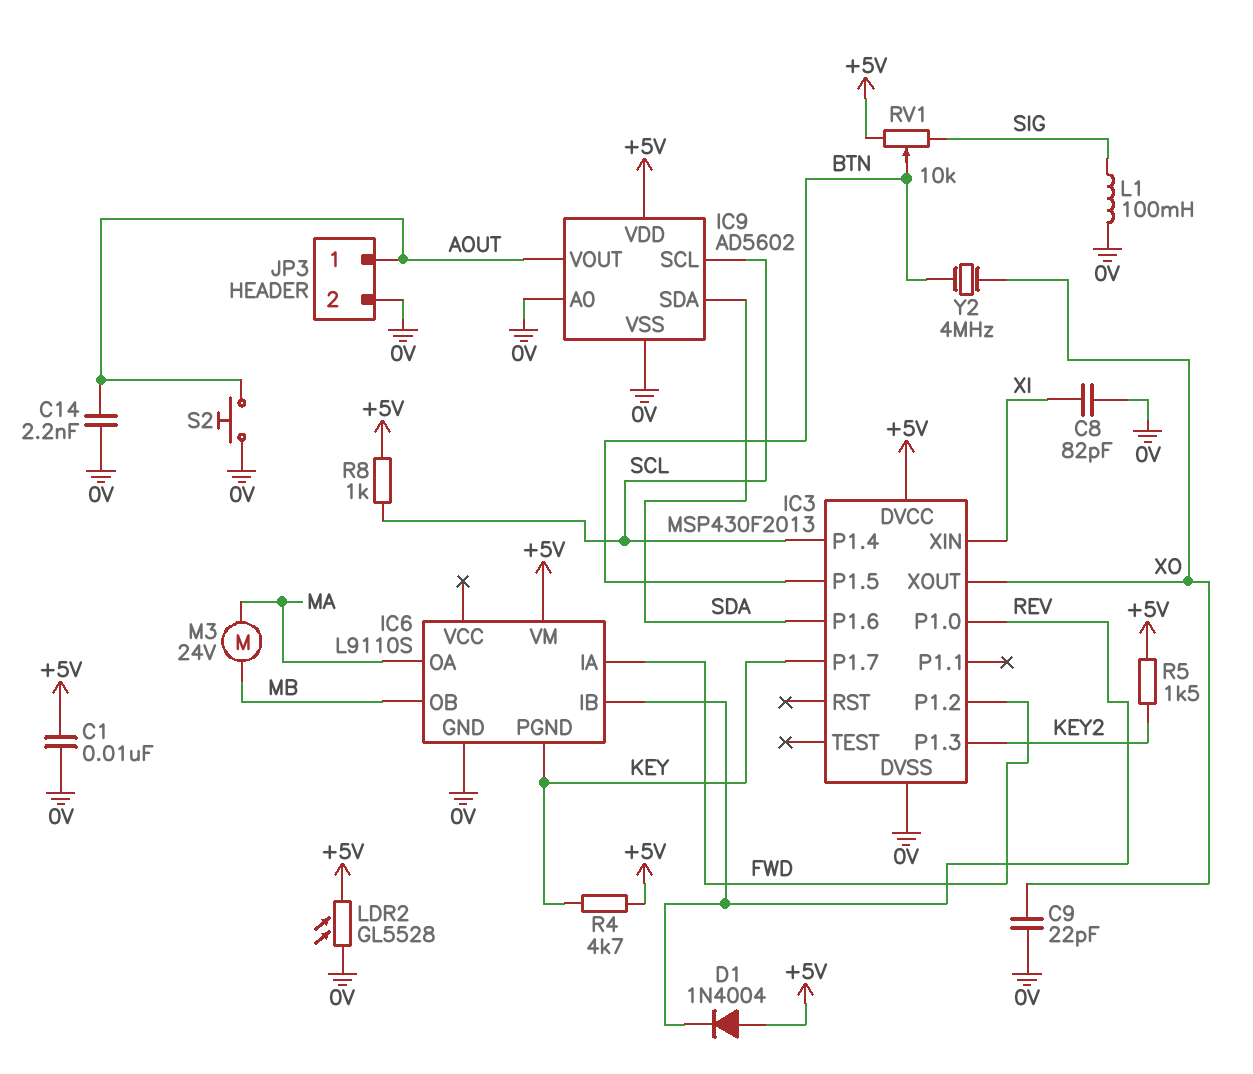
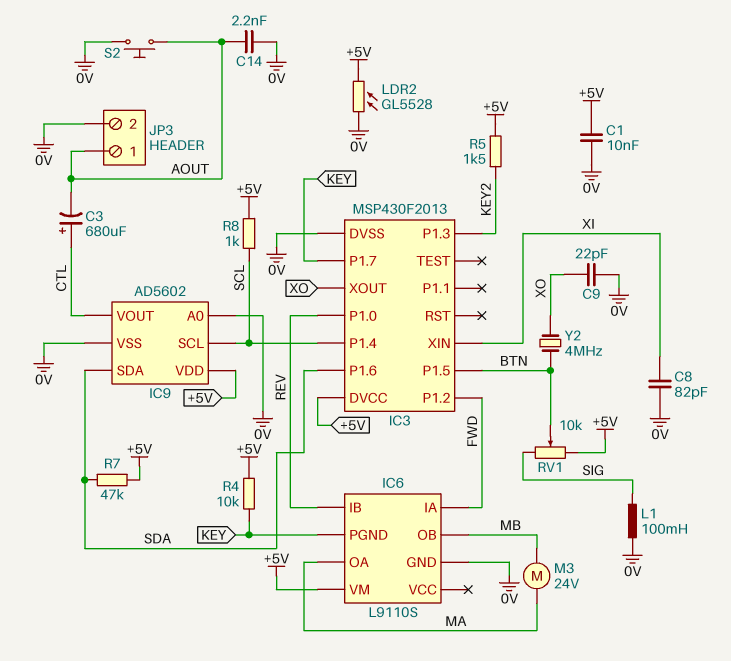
C3: none -> 680uF (plus CTL, minus AOUT)
D1: diode 1N4004 (A +5V, K REV) -> none
IC9 pin VOUT: AOUT -> CTL
R4: 4.7k (+5V, KEY) -> 10k (+5V, KEY)
R7: none -> 47k (+5V, SDA)

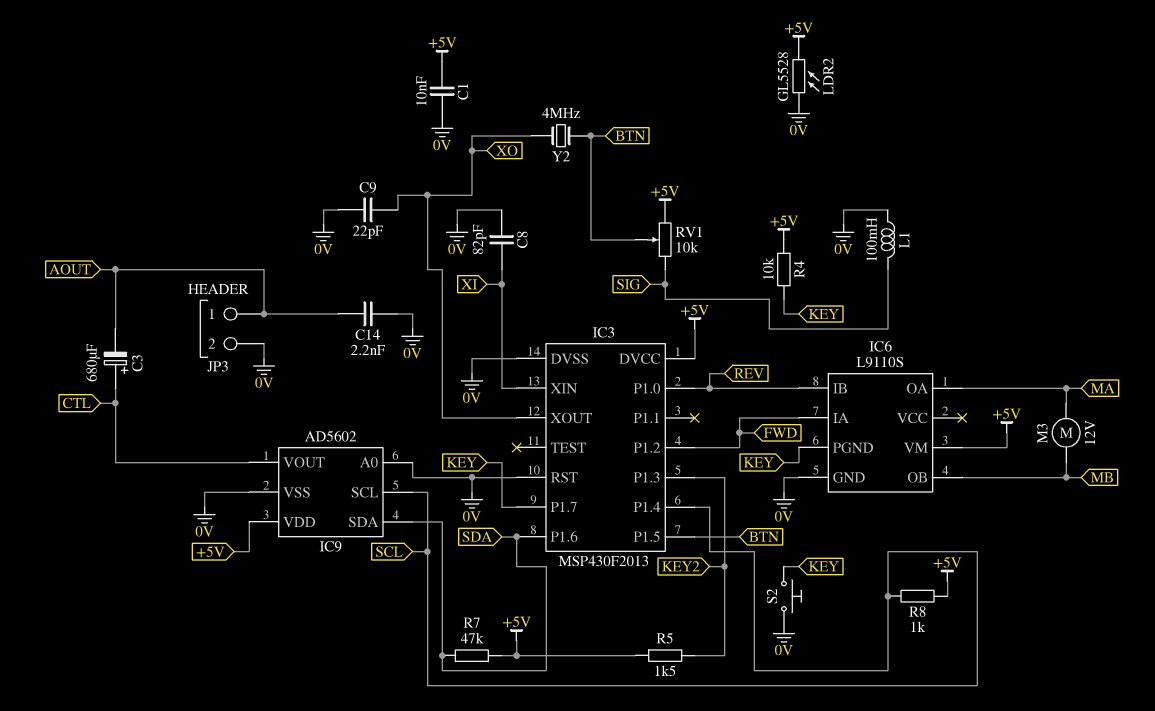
IC3 pin RST: none -> 0V
M3: motor 24V (MA, MB) -> motor 12V (MA, MB)
S2: button (0V, AOUT) -> button (0V, KEY)

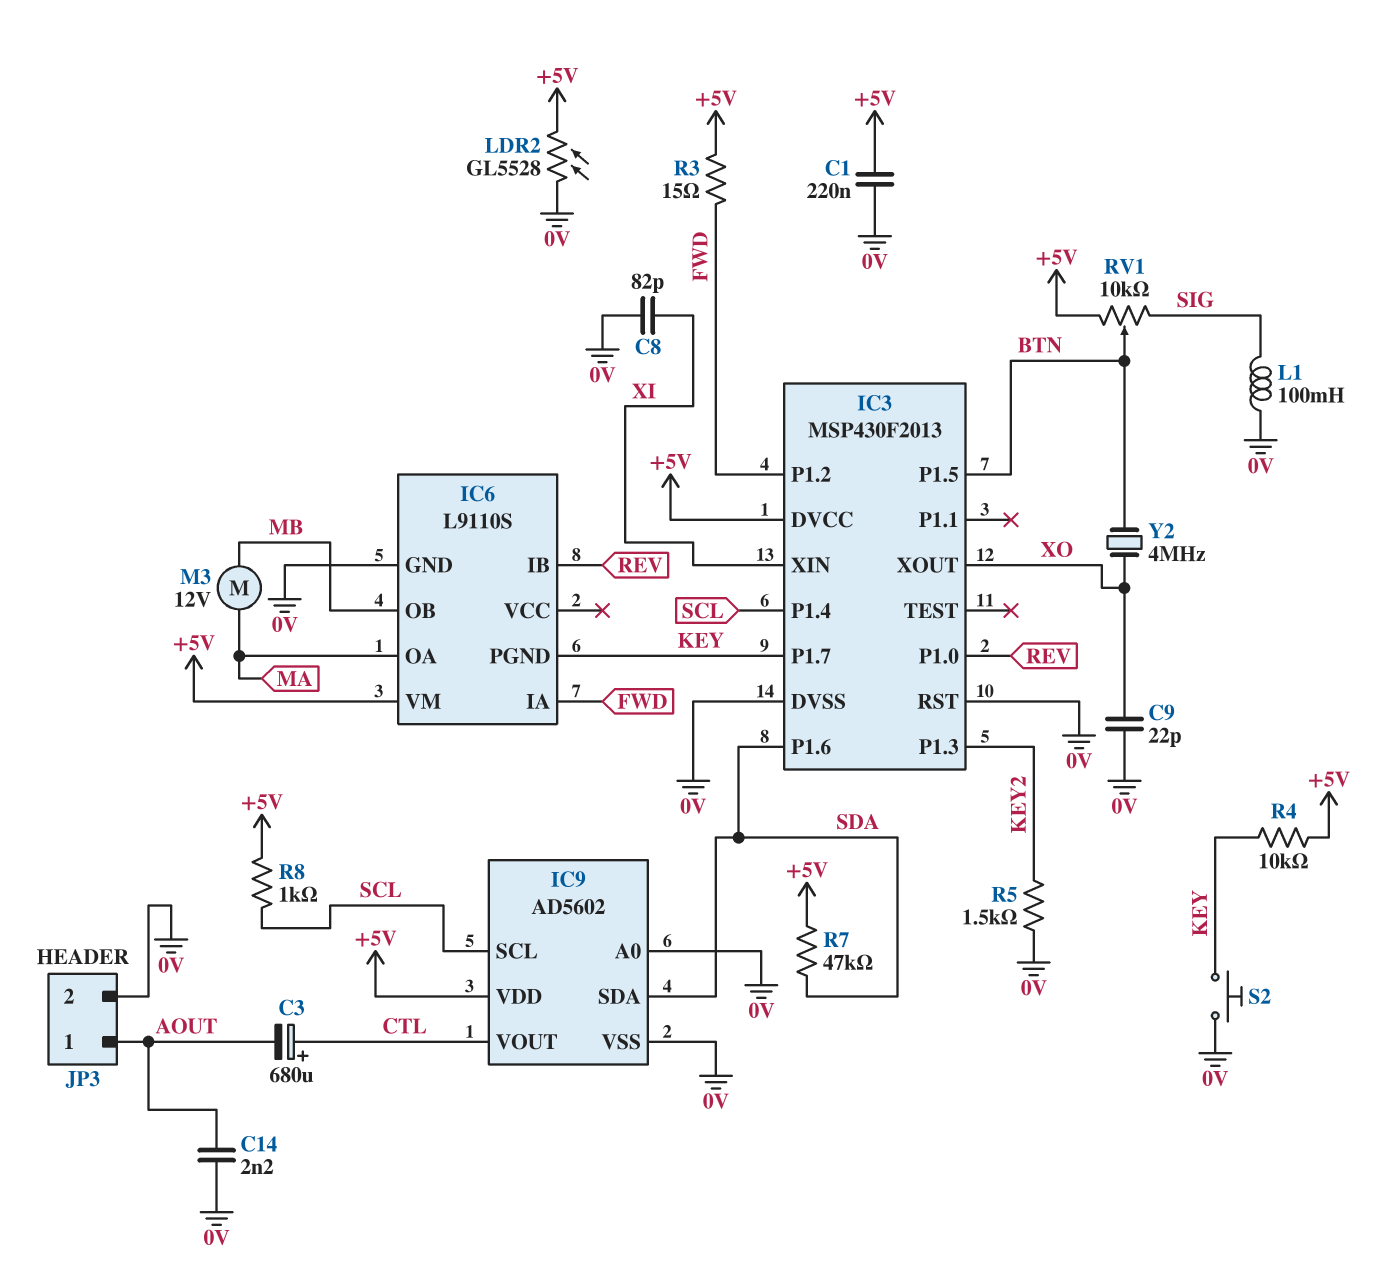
C1: 10nF (+5V, 0V) -> 220nF (+5V, 0V)
R3: none -> 15 (+5V, FWD)
R5: 1.5k (+5V, KEY2) -> 1.5k (0V, KEY2)

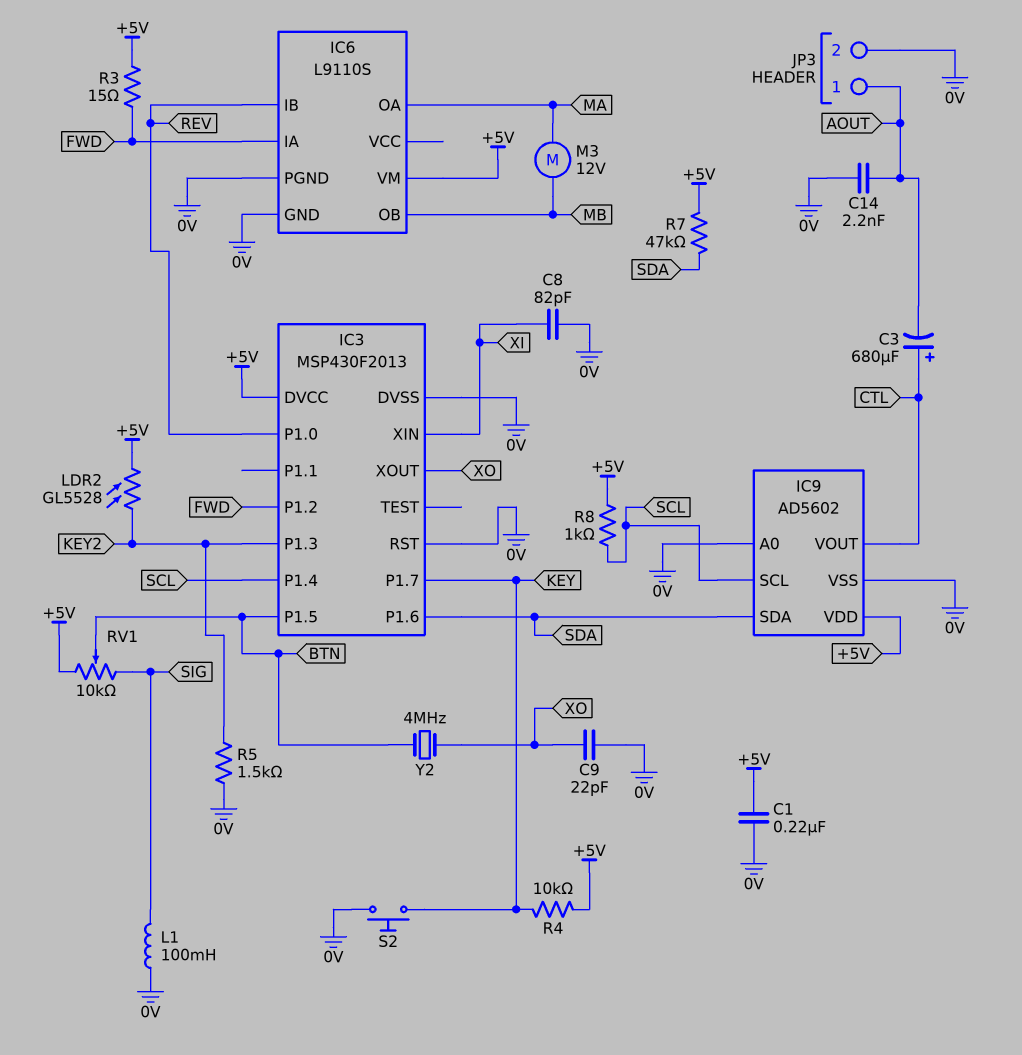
IC6 pin PGND: KEY -> 0V
LDR2: GL5528 (+5V, 0V) -> GL5528 (+5V, KEY2)

